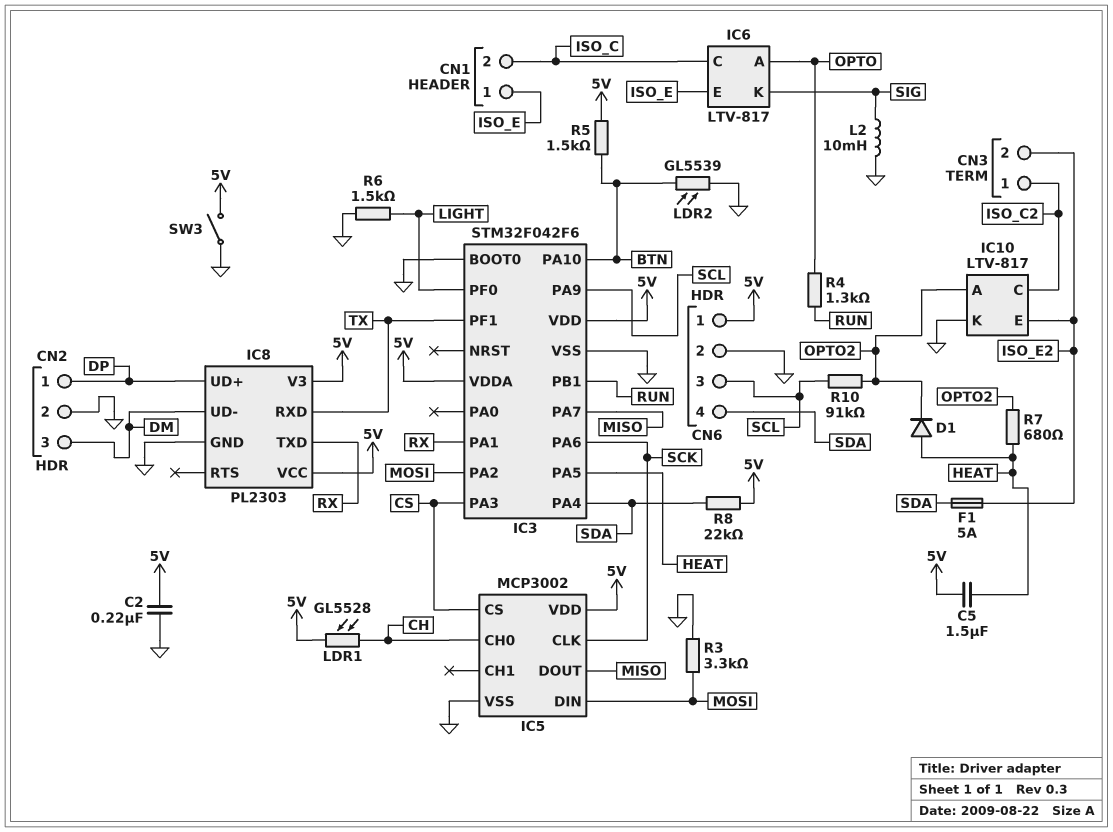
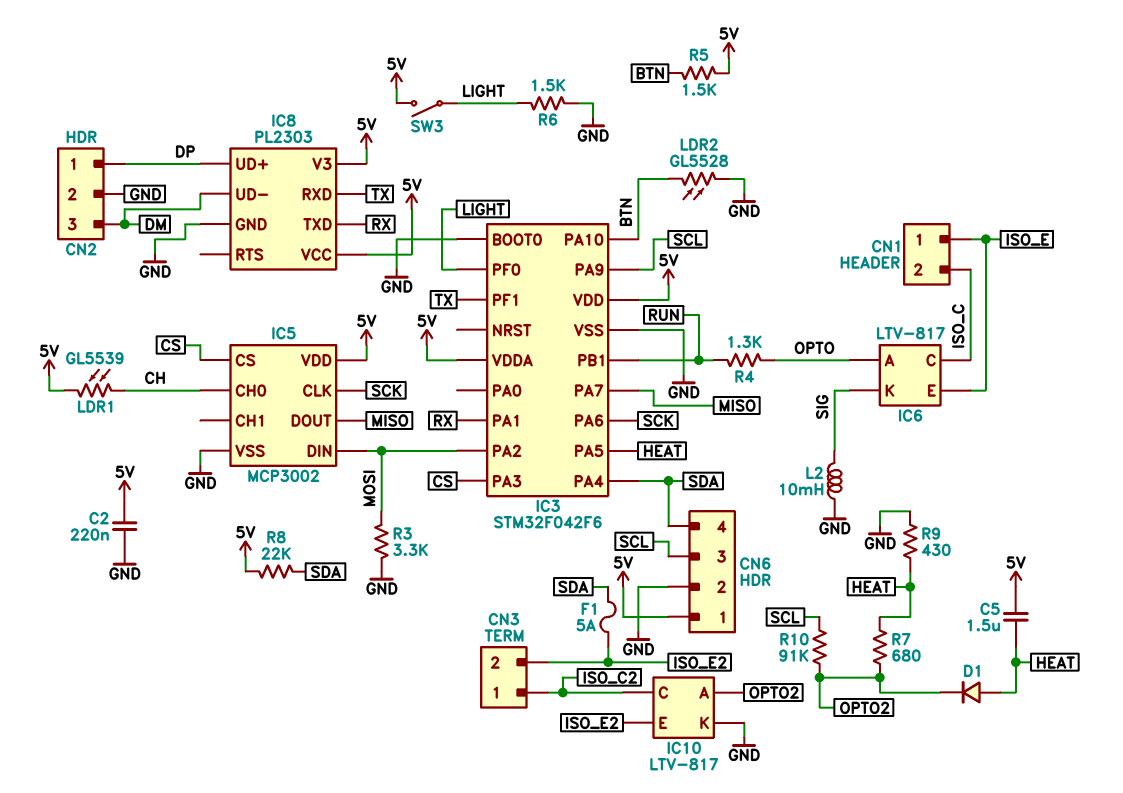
LDR1: GL5528 (5V, CH) -> GL5539 (5V, CH)
LDR2: GL5539 (BTN, GND) -> GL5528 (BTN, GND)
R9: none -> 430 (GND, HEAT)
SW3: switch (5V, GND) -> switch (5V, LIGHT)

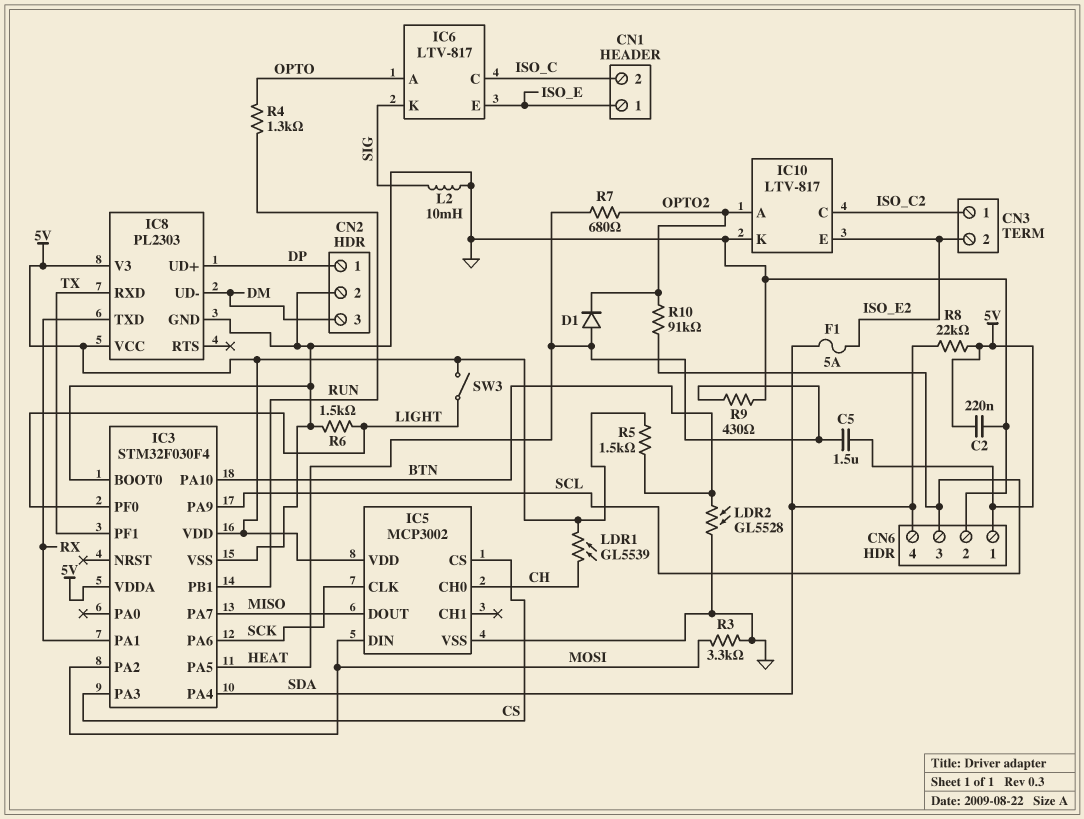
IC3: STM32F042F6 -> STM32F030F4

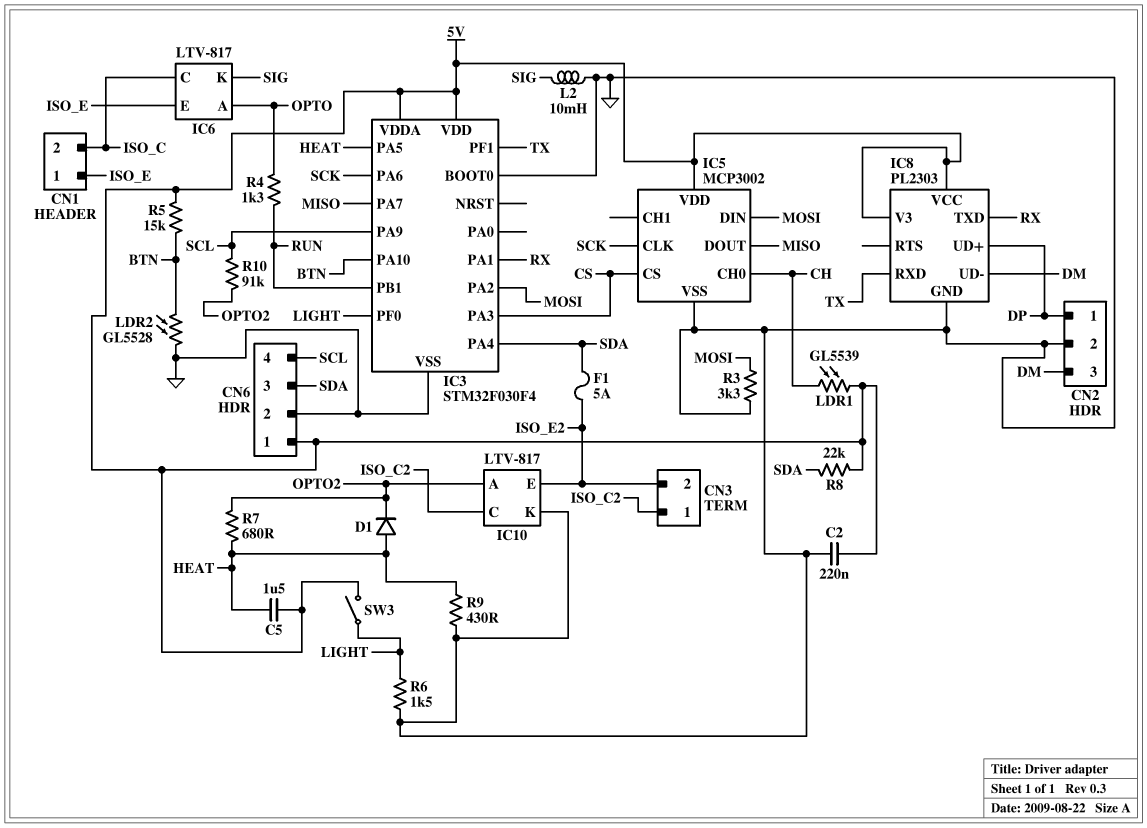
CN6 pin 3: SCL -> SDA
CN6 pin 4: SDA -> SCL
R5: 1.5k (5V, BTN) -> 15k (5V, BTN)

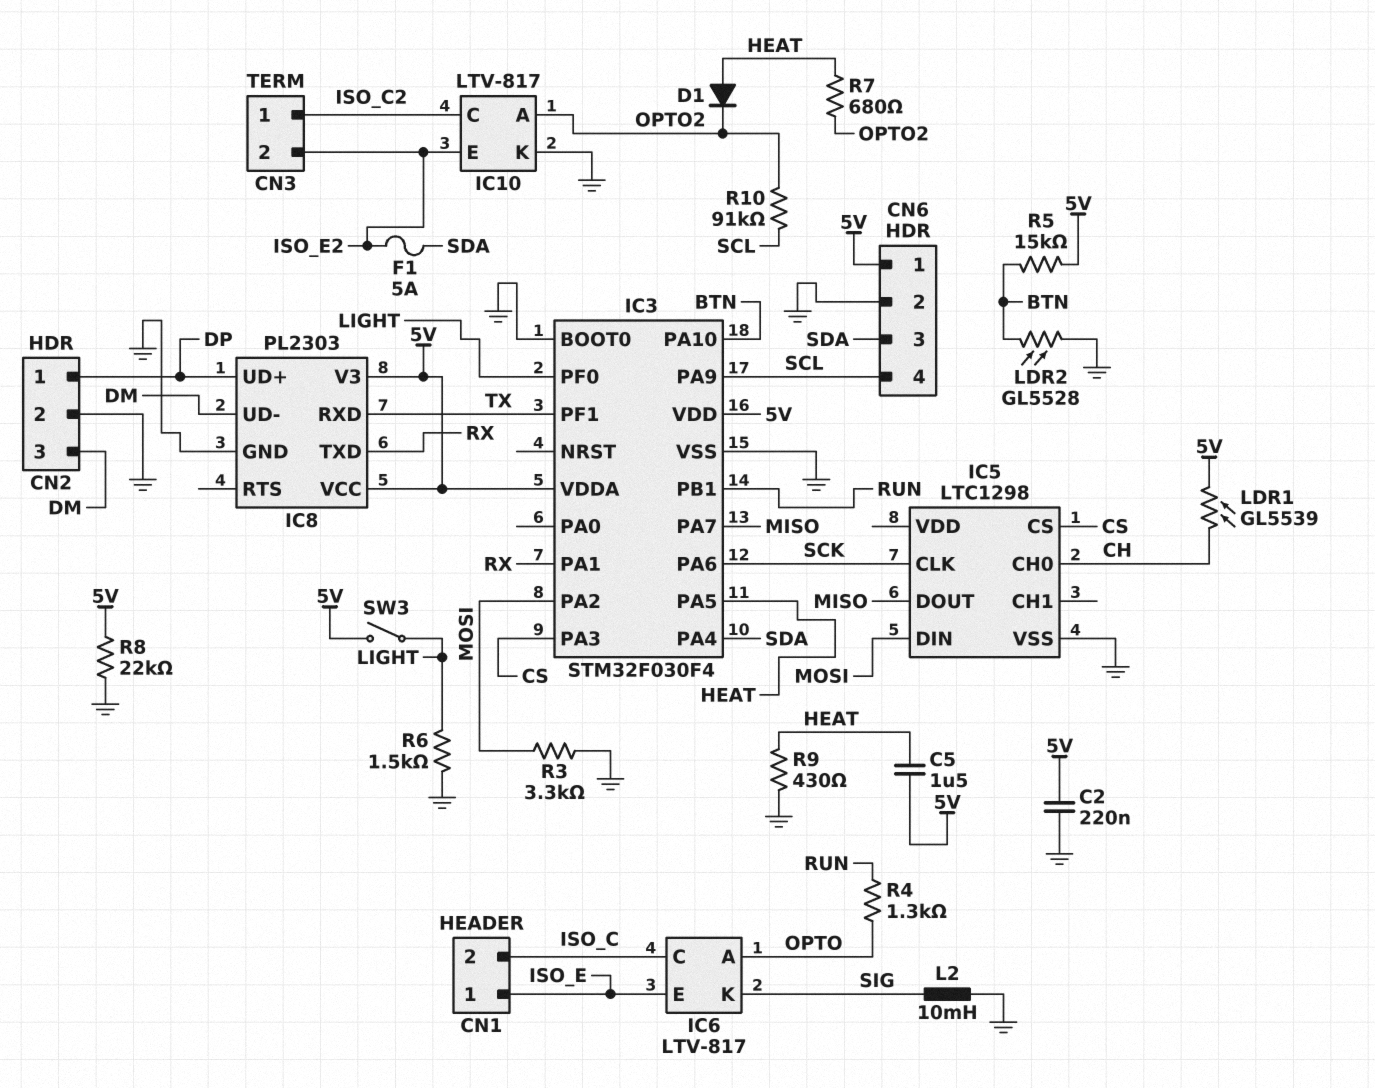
IC5: MCP3002 -> LTC1298
IC5 pin VDD: 5V -> none
R8: 22k (5V, SDA) -> 22k (5V, GND)

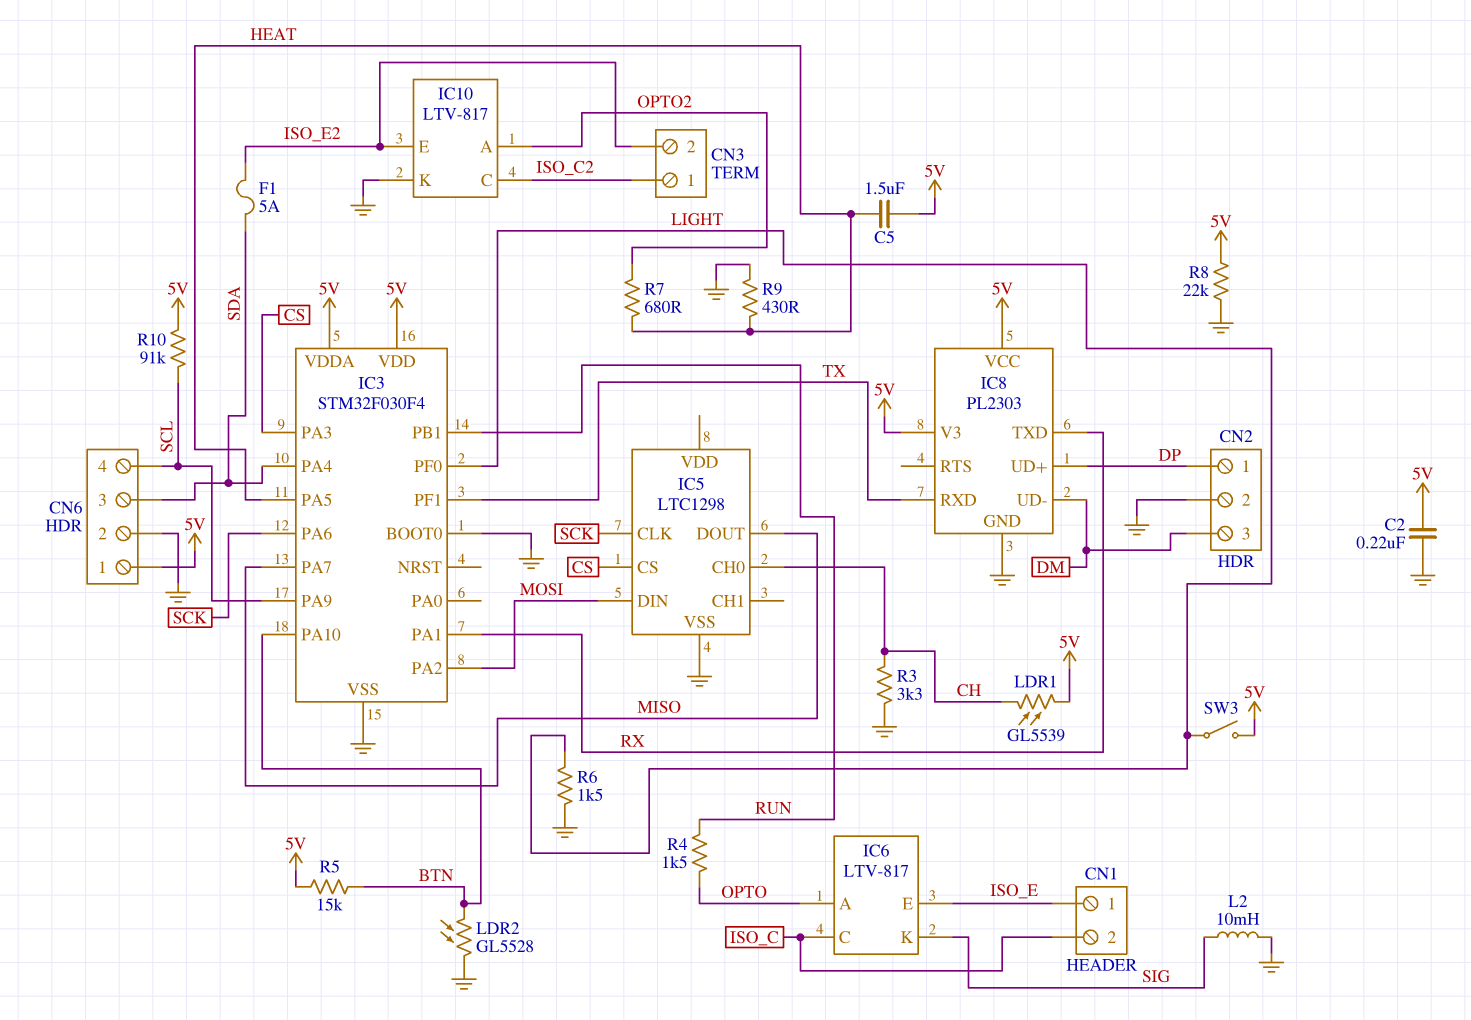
D1: diode (A HEAT, K OPTO2) -> none
R3: 3.3k (GND, MOSI) -> 3.3k (CH, GND)
R4: 1.3k (OPTO, RUN) -> 1.5k (OPTO, RUN)
R10: 91k (OPTO2, SCL) -> 91k (5V, SCL)

